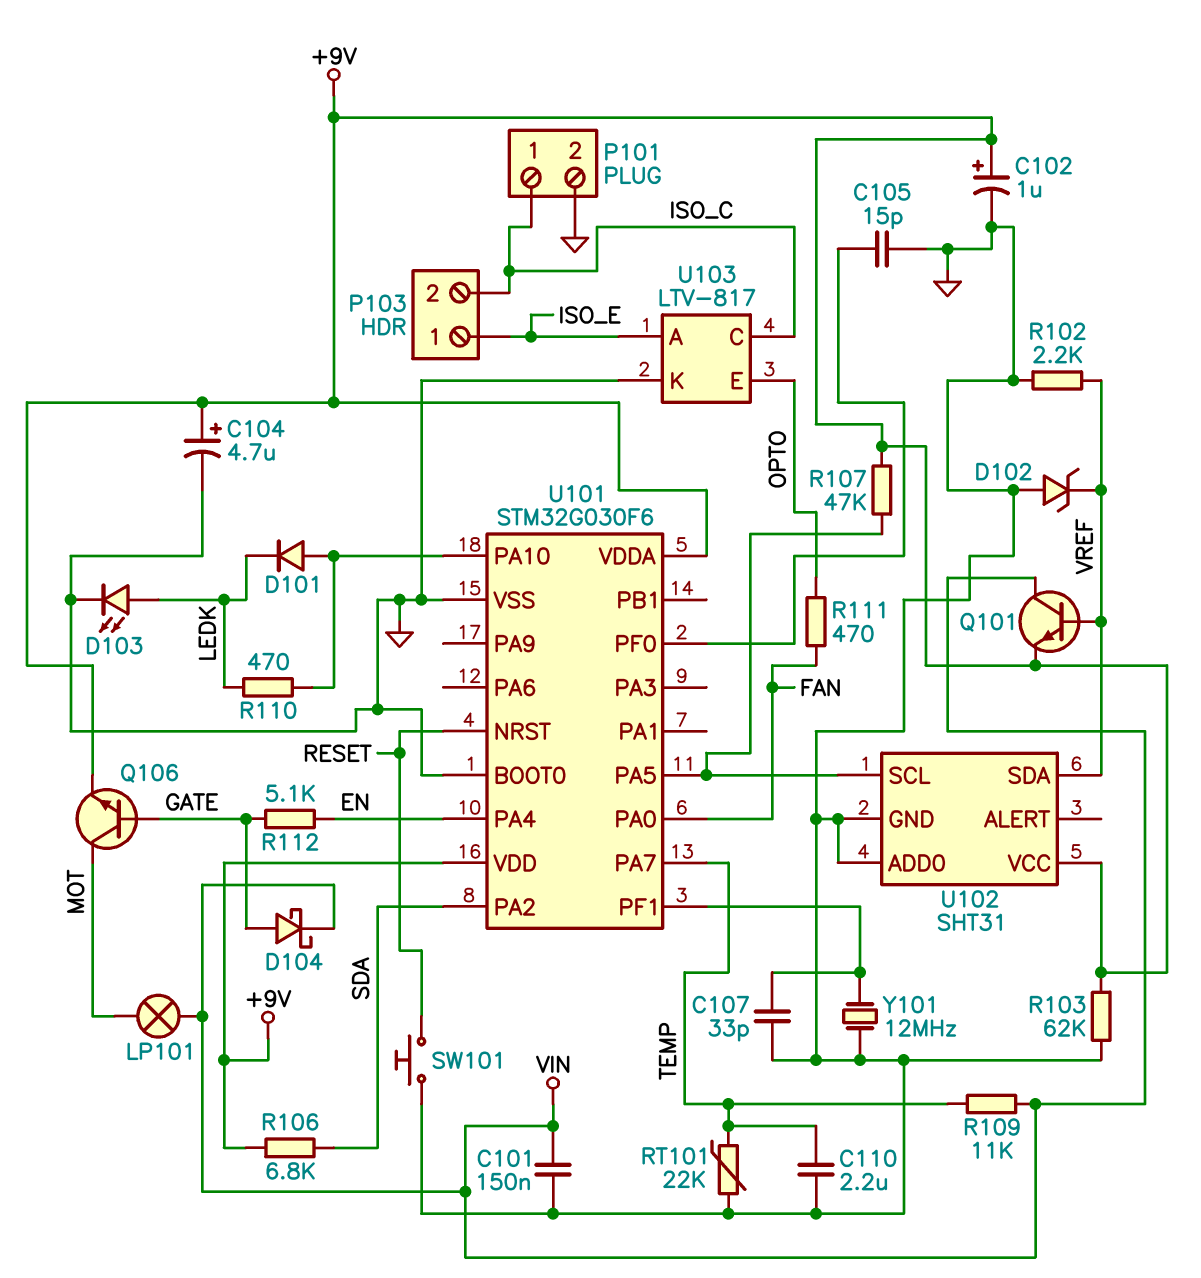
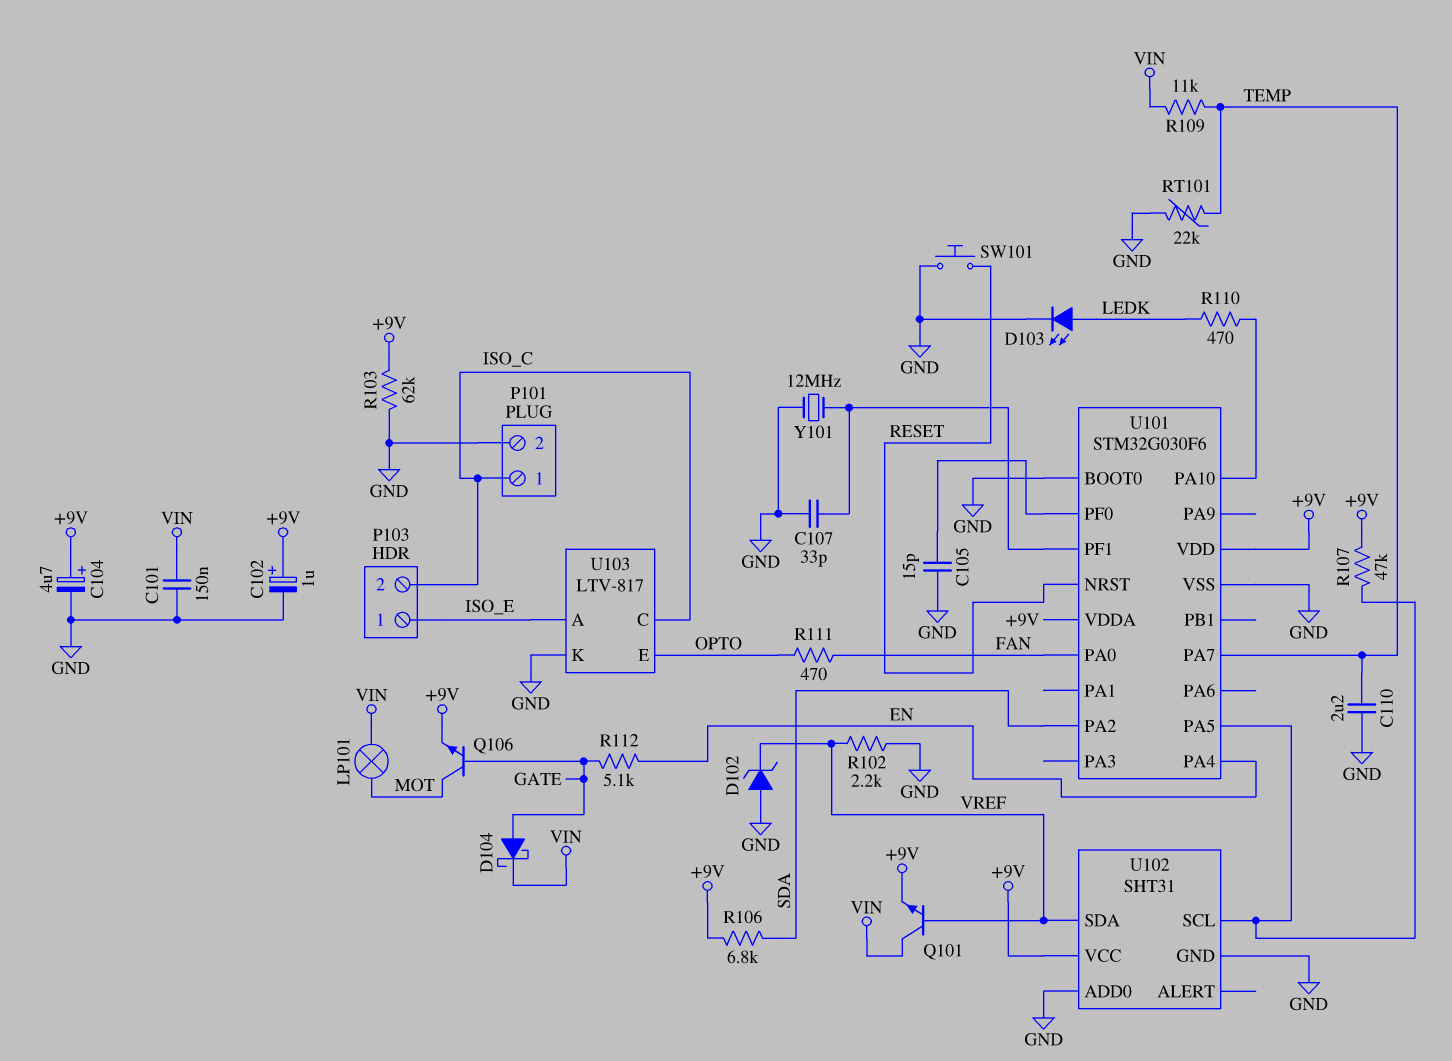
D101: diode (A U101/PA10, K LEDK) -> none

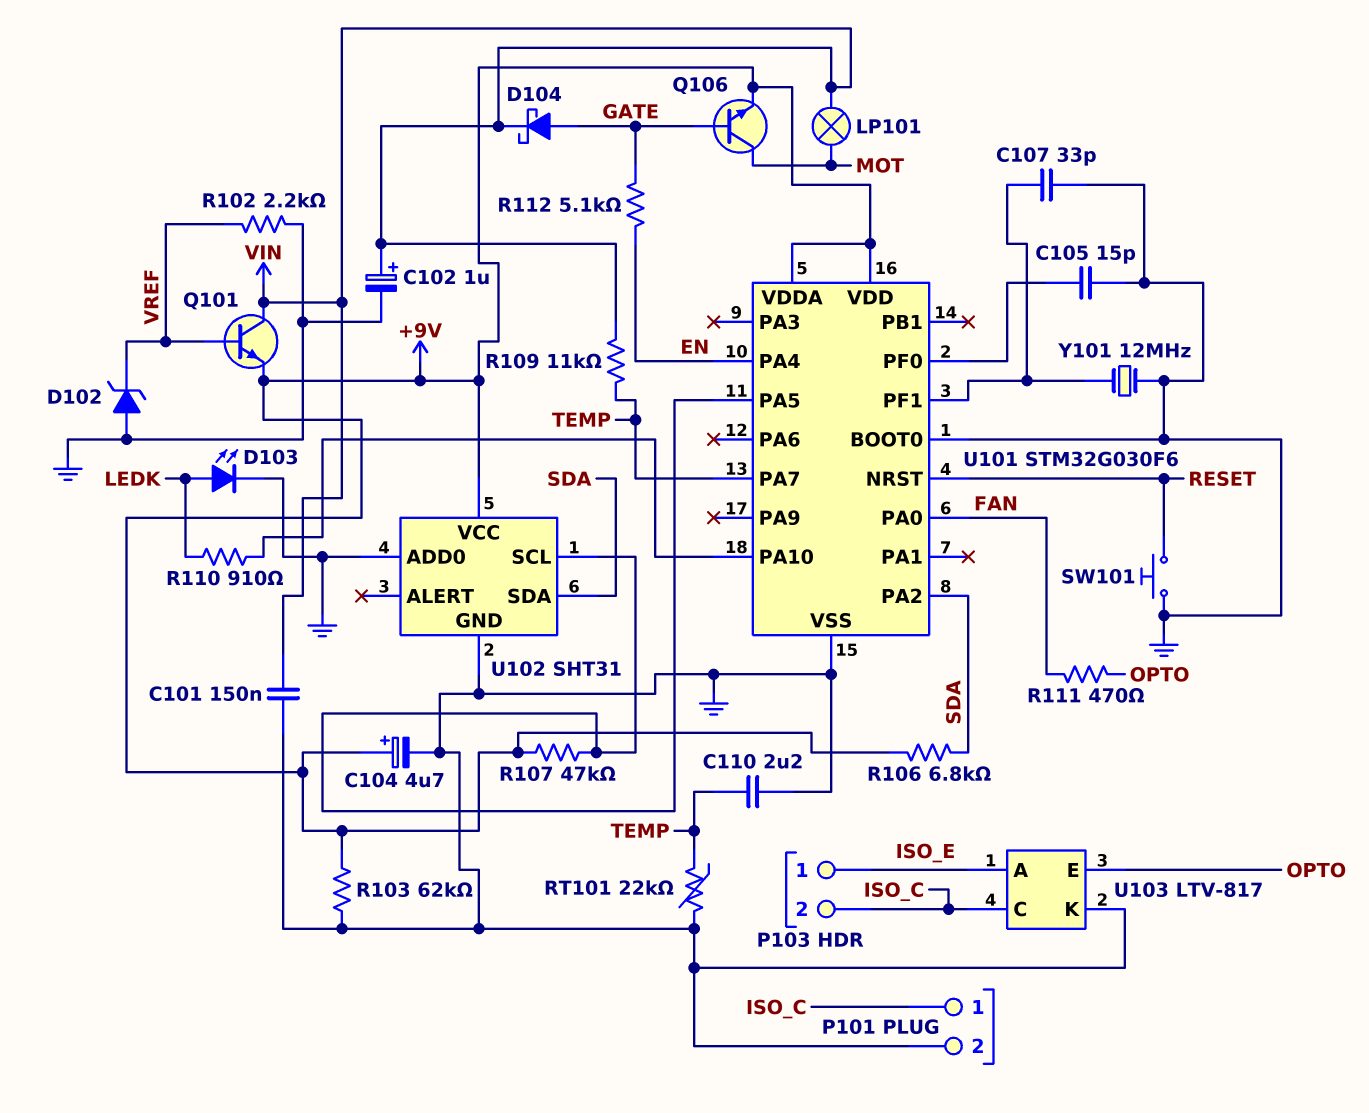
C102: 1uF (plus +9V, minus GND) -> 1uF (plus VIN, minus GND)
R110: 470 (LEDK, U101/PA10) -> 910 (LEDK, U101/PA10)
U102 pin SDA: VREF -> SDA

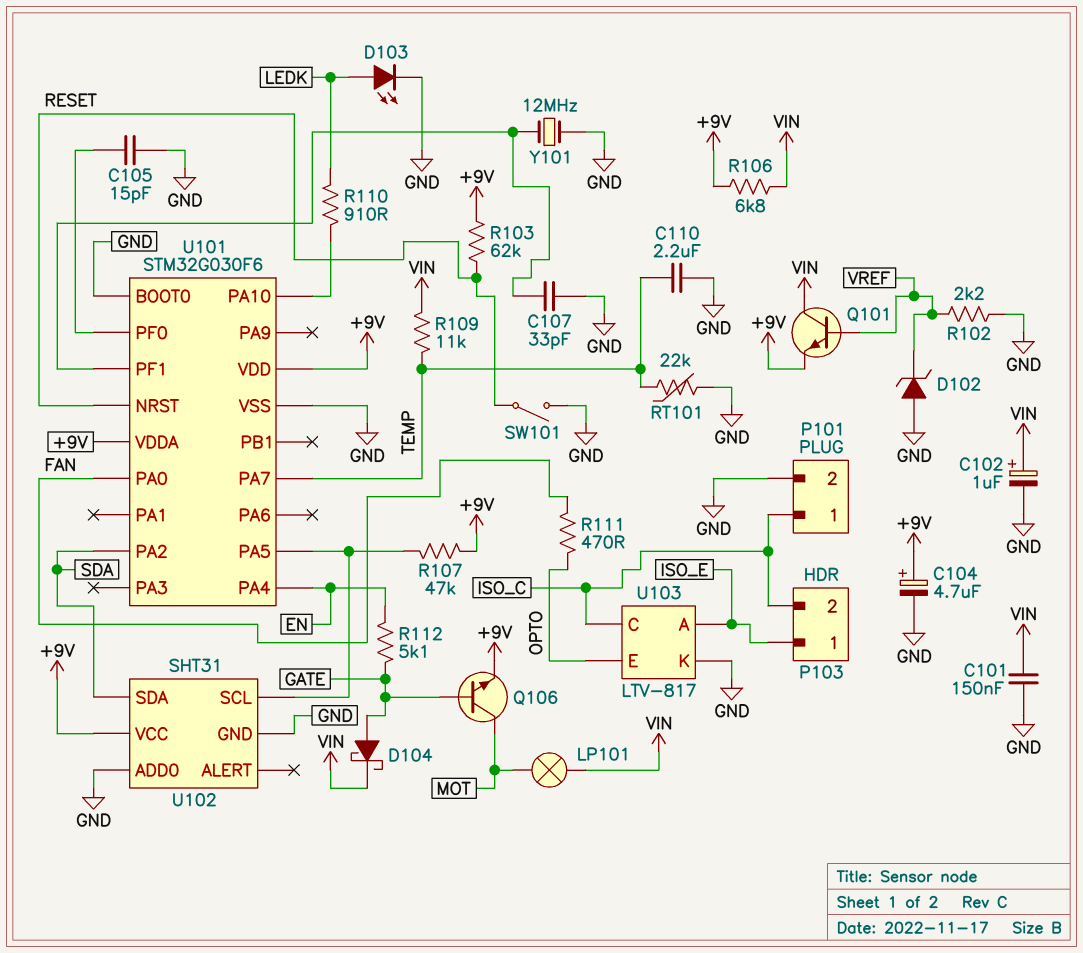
R103: 62k (+9V, GND) -> 62k (+9V, RESET)
R106: 6.8k (+9V, SDA) -> 6.8k (+9V, VIN)
SW101: button (GND, RESET) -> switch (GND, RESET)

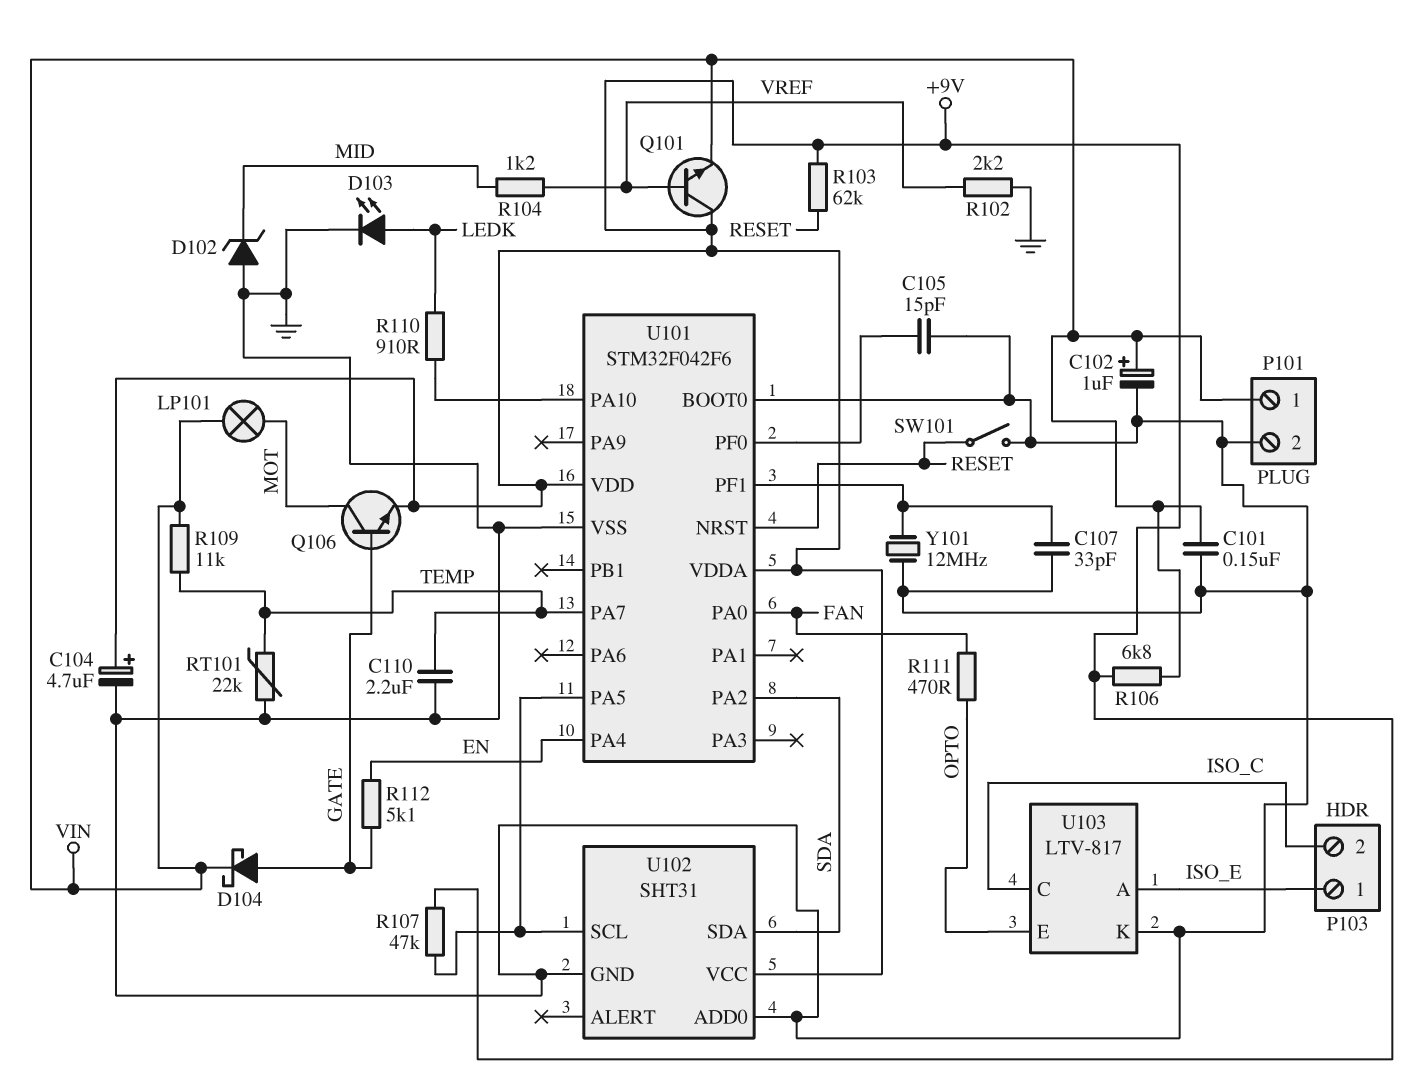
D102: zener (A GND, K VREF) -> zener (A GND, K MID)
P101 pin 1: ISO_C -> VIN
Q101: NPN (B VREF, C VIN, E +9V) -> NPN (B VREF, C +9V, E VIN)
R104: none -> 1.2k (MID, VREF)
U101: STM32G030F6 -> STM32F042F6

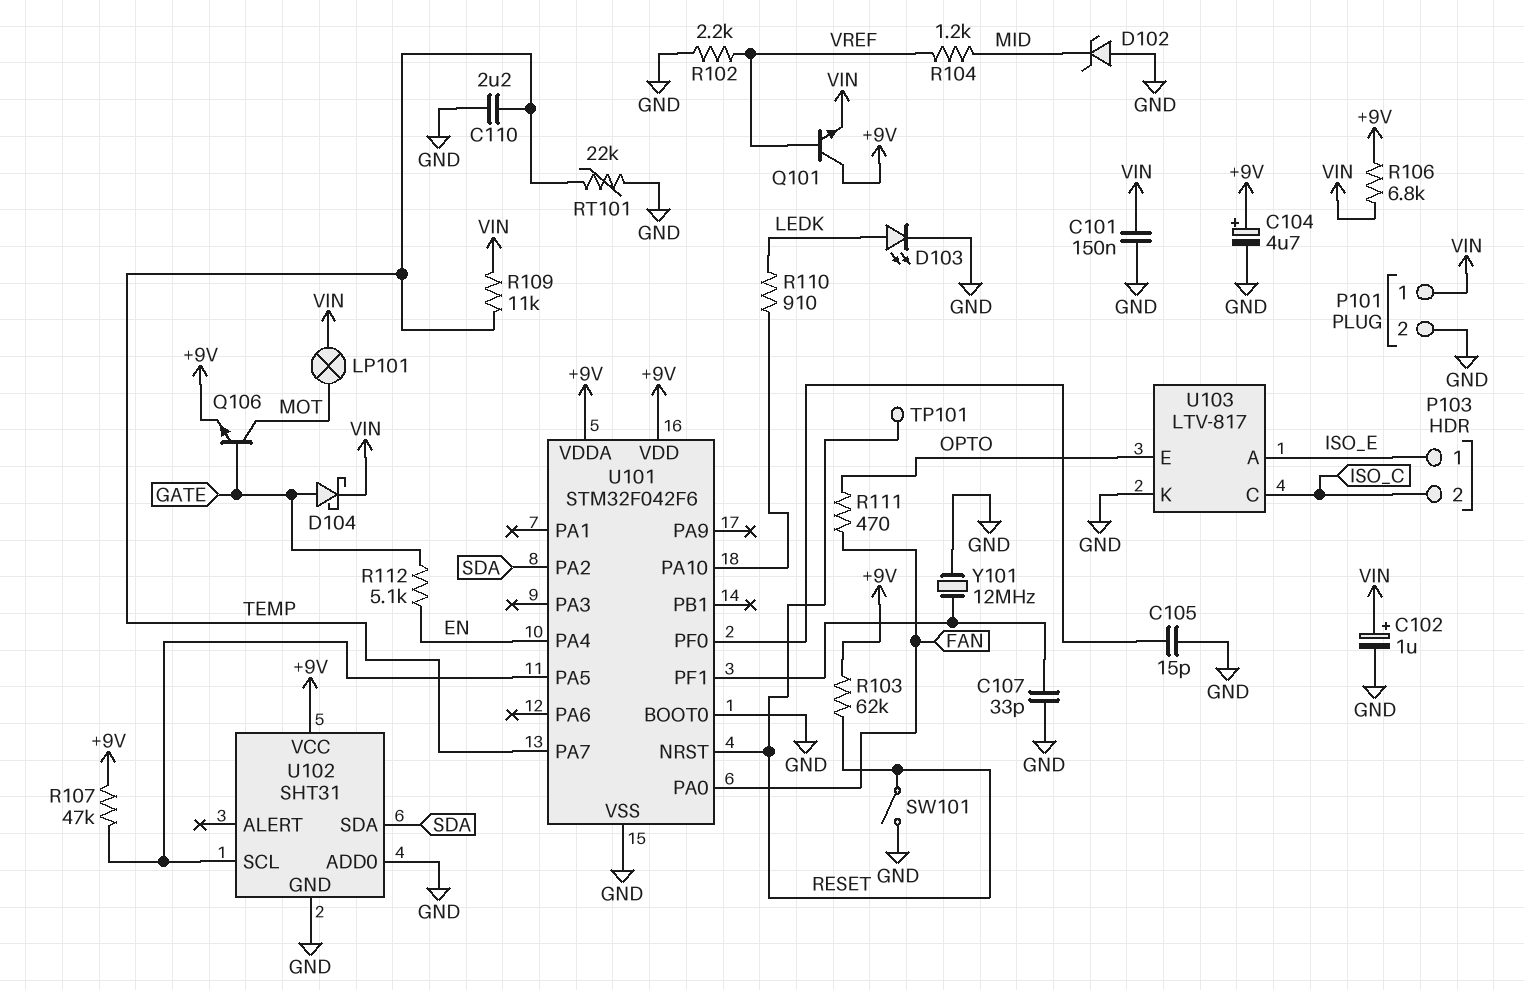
TP101: none -> test point (RESET)

